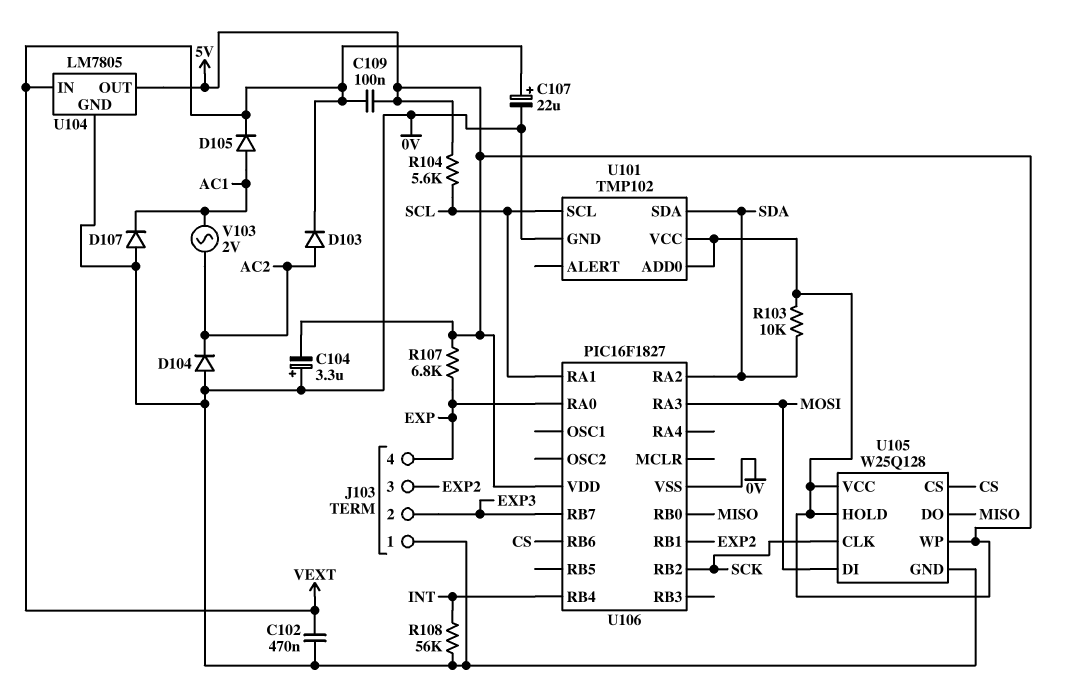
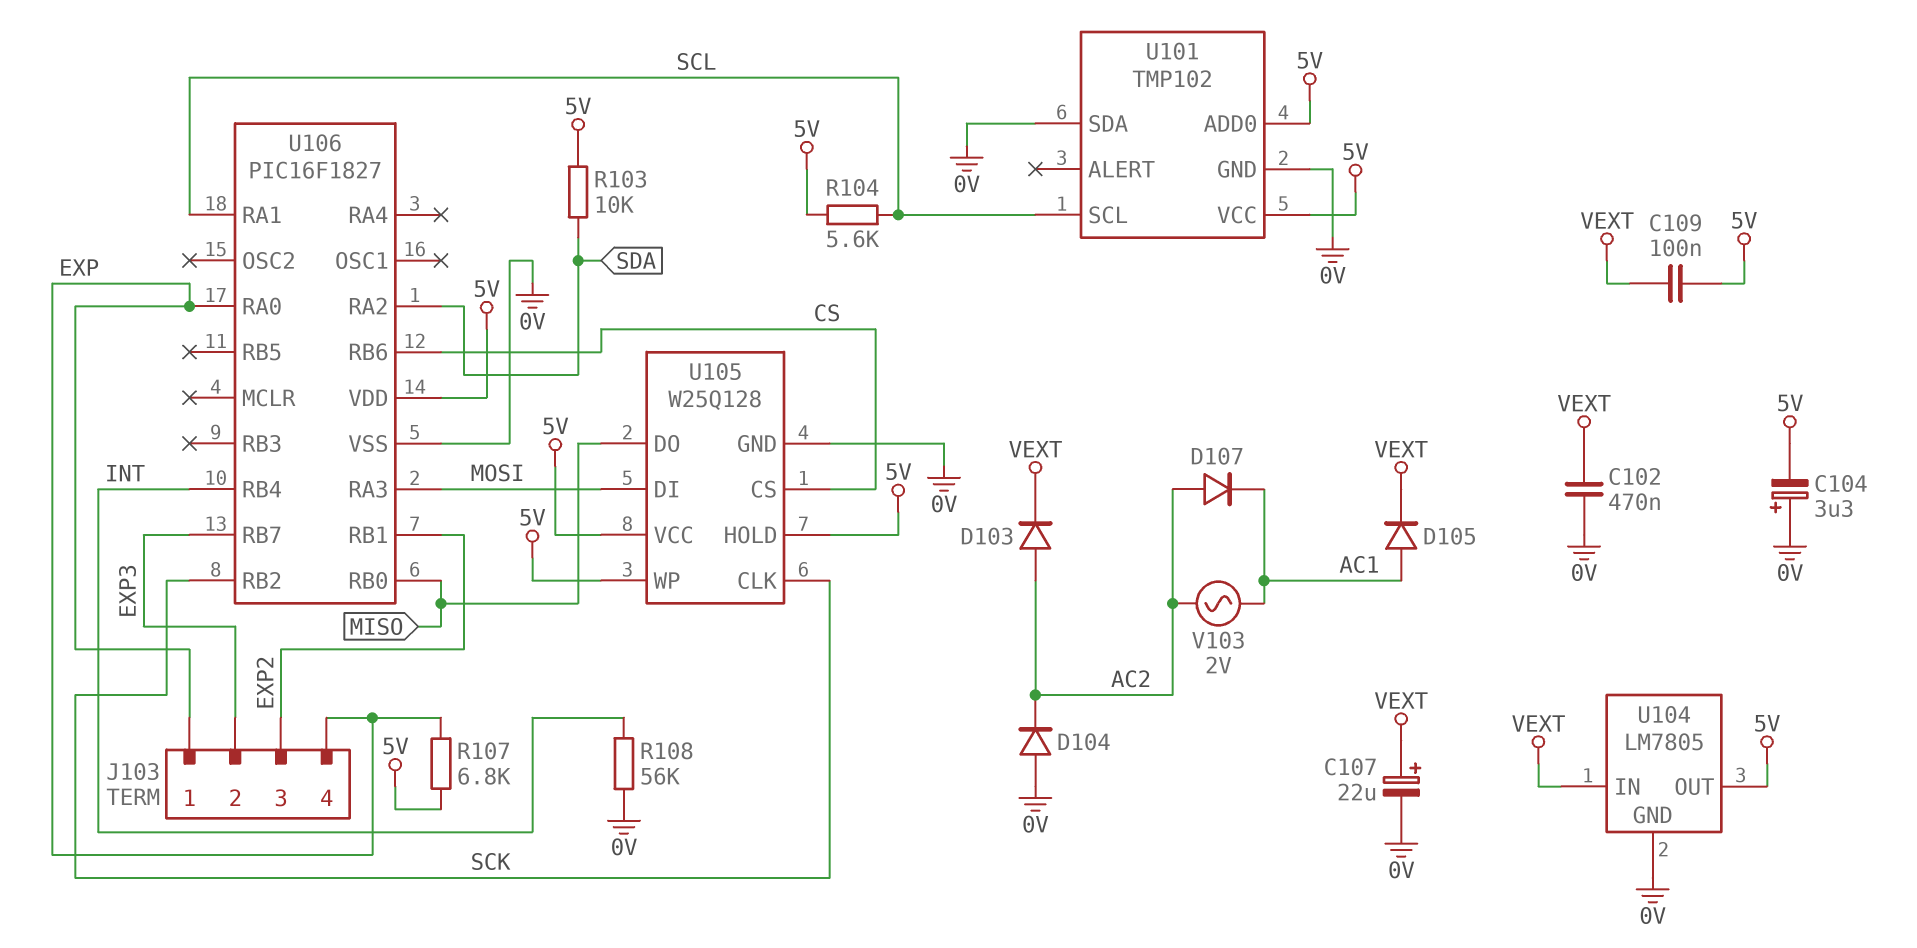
D107: diode (A 0V, K AC1) -> diode (A AC2, K AC1)
J103 pin 1: 0V -> EXP
U101 pin SDA: SDA -> 0V

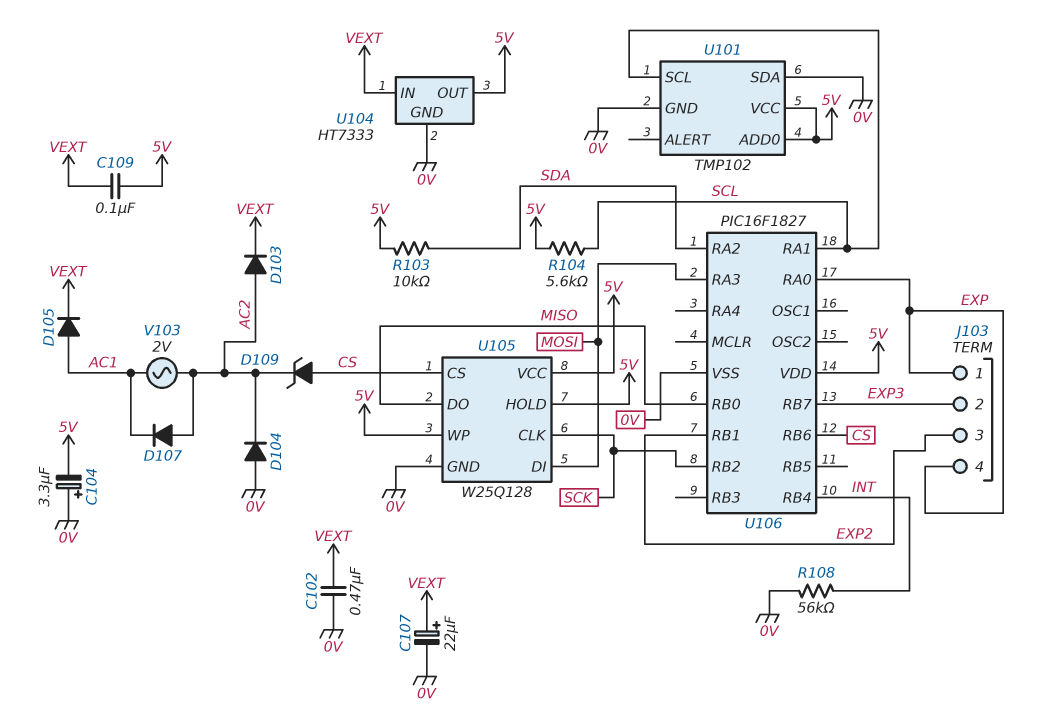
D109: none -> zener (A CS, K AC2)
R107: 6.8k (5V, EXP) -> none
U104: LM7805 -> HT7333

